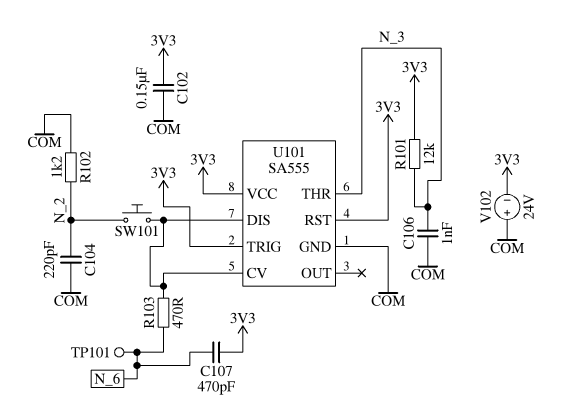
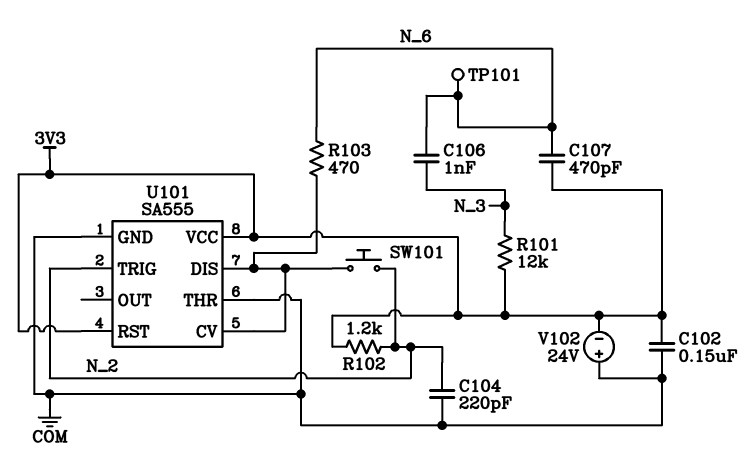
C106: 1nF (COM, N_3) -> 1nF (N_3, N_6)
R102: 1.2k (COM, N_2) -> 1.2k (3V3, N_2)
U101 pin THR: N_3 -> COM
U101 pin TRIG: 3V3 -> N_2

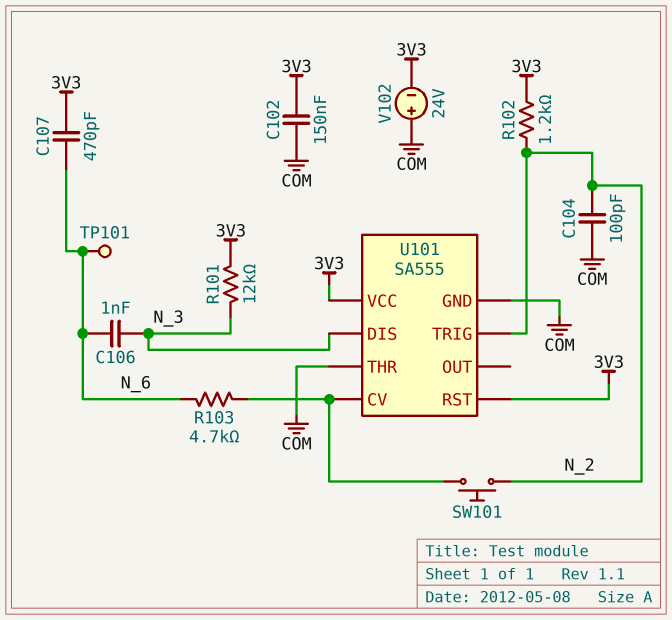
C104: 220pF (COM, N_2) -> 100pF (COM, N_2)
R103: 470 (N_6, U101/CV) -> 4.7k (N_6, U101/CV)
U101 pin DIS: U101/CV -> N_3

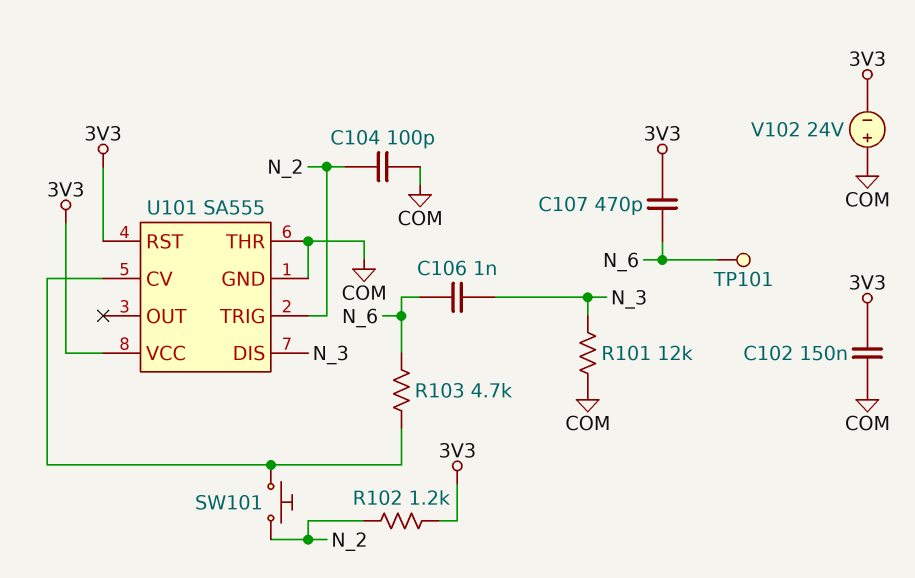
R101: 12k (3V3, N_3) -> 12k (COM, N_3)

